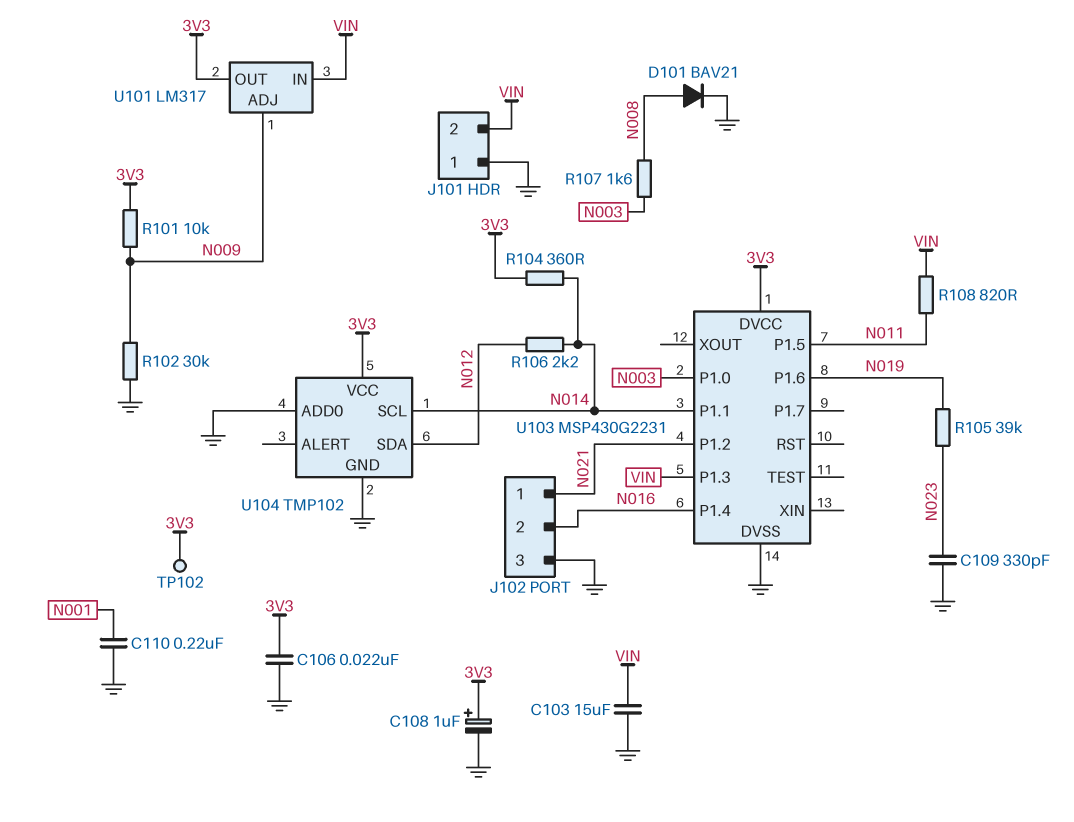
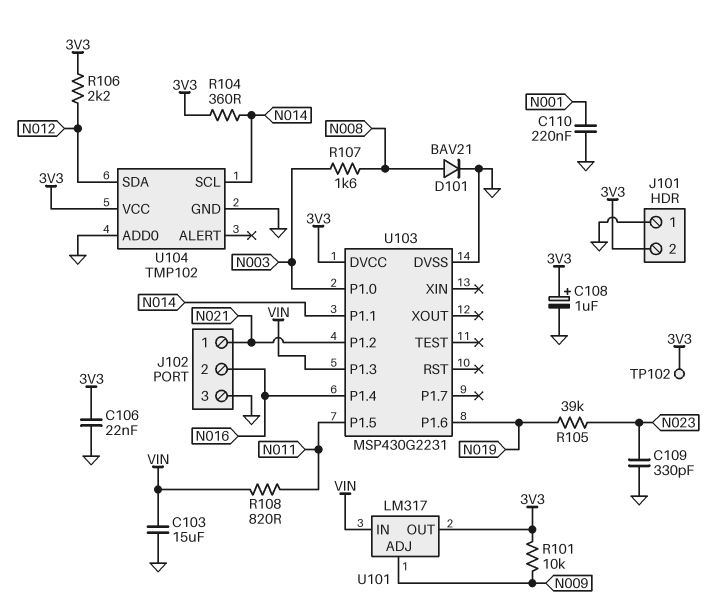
J101 pin 2: VIN -> 3V3
R102: 30k (GND, N009) -> none
R106: 2.2k (N012, N014) -> 2.2k (3V3, N012)

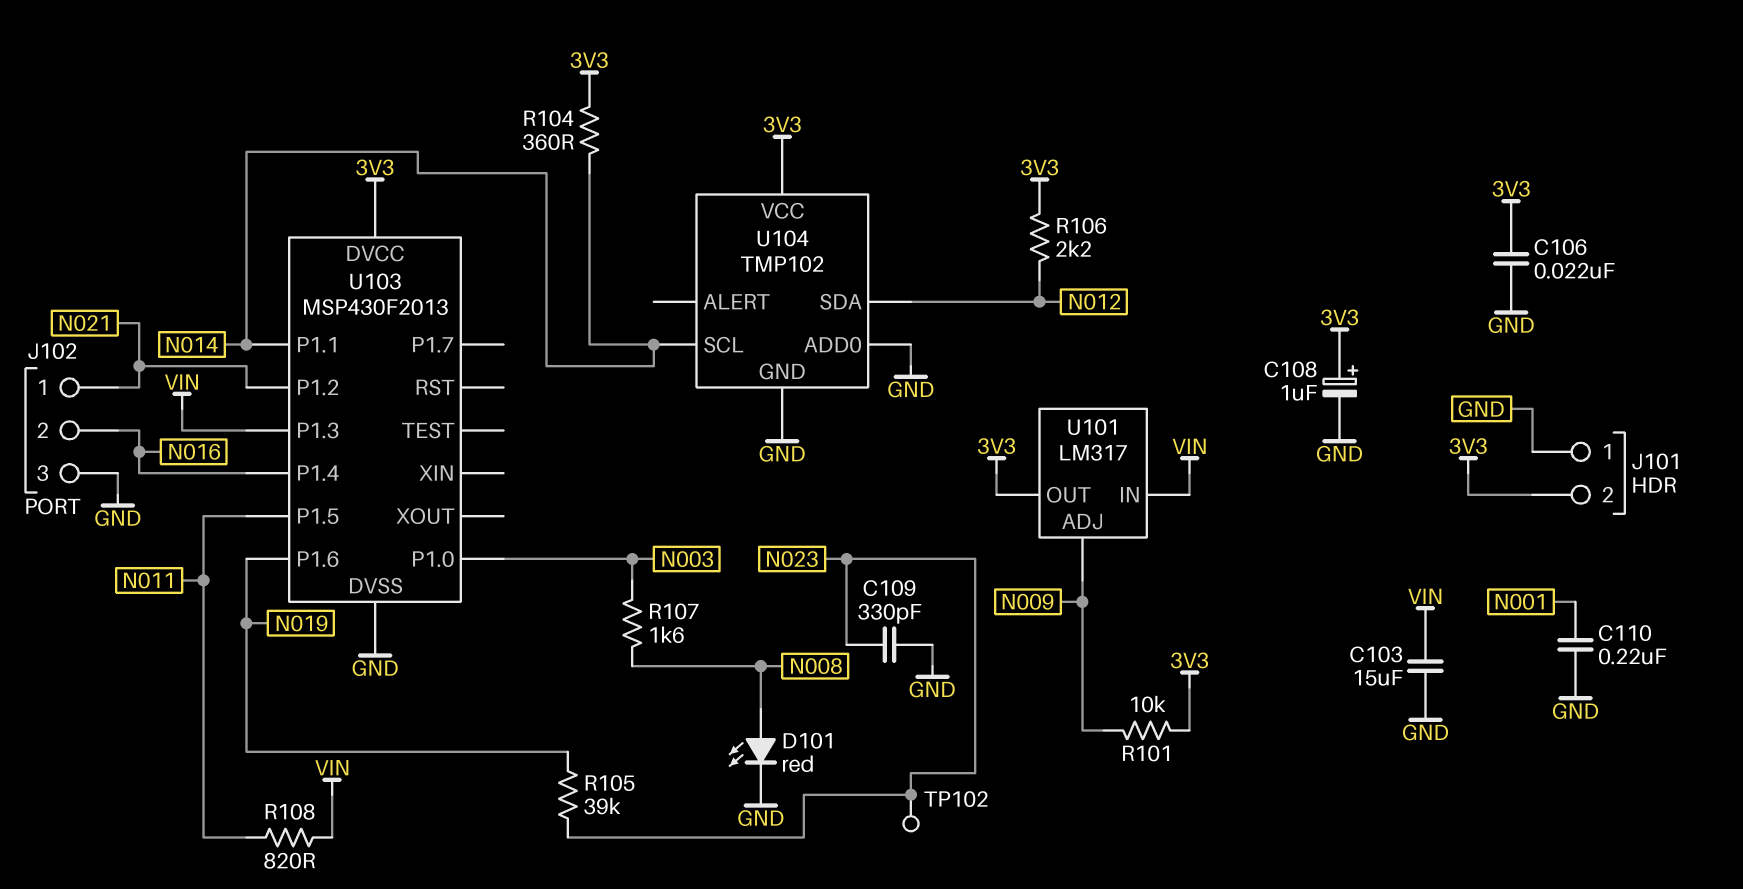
D101: diode BAV21 (A N008, K GND) -> LED red (A N008, K GND)
TP102: test point (3V3) -> test point (N023)
U103: MSP430G2231 -> MSP430F2013

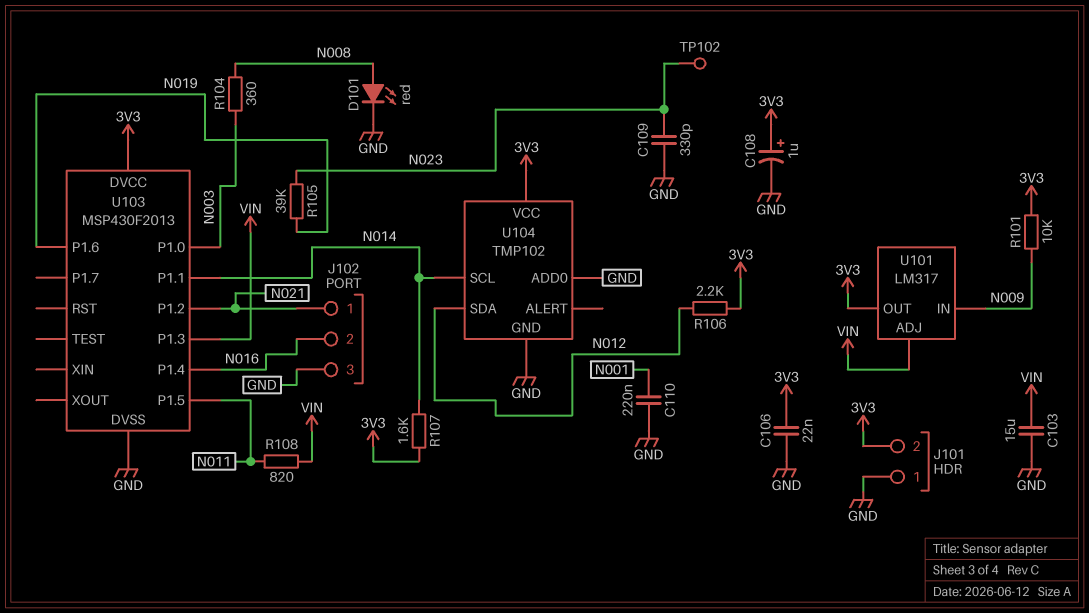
R104: 360 (3V3, N014) -> 360 (N003, N008)
R107: 1.6k (N003, N008) -> 1.6k (3V3, N014)
U101 pin ADJ: N009 -> VIN
U101 pin IN: VIN -> N009

